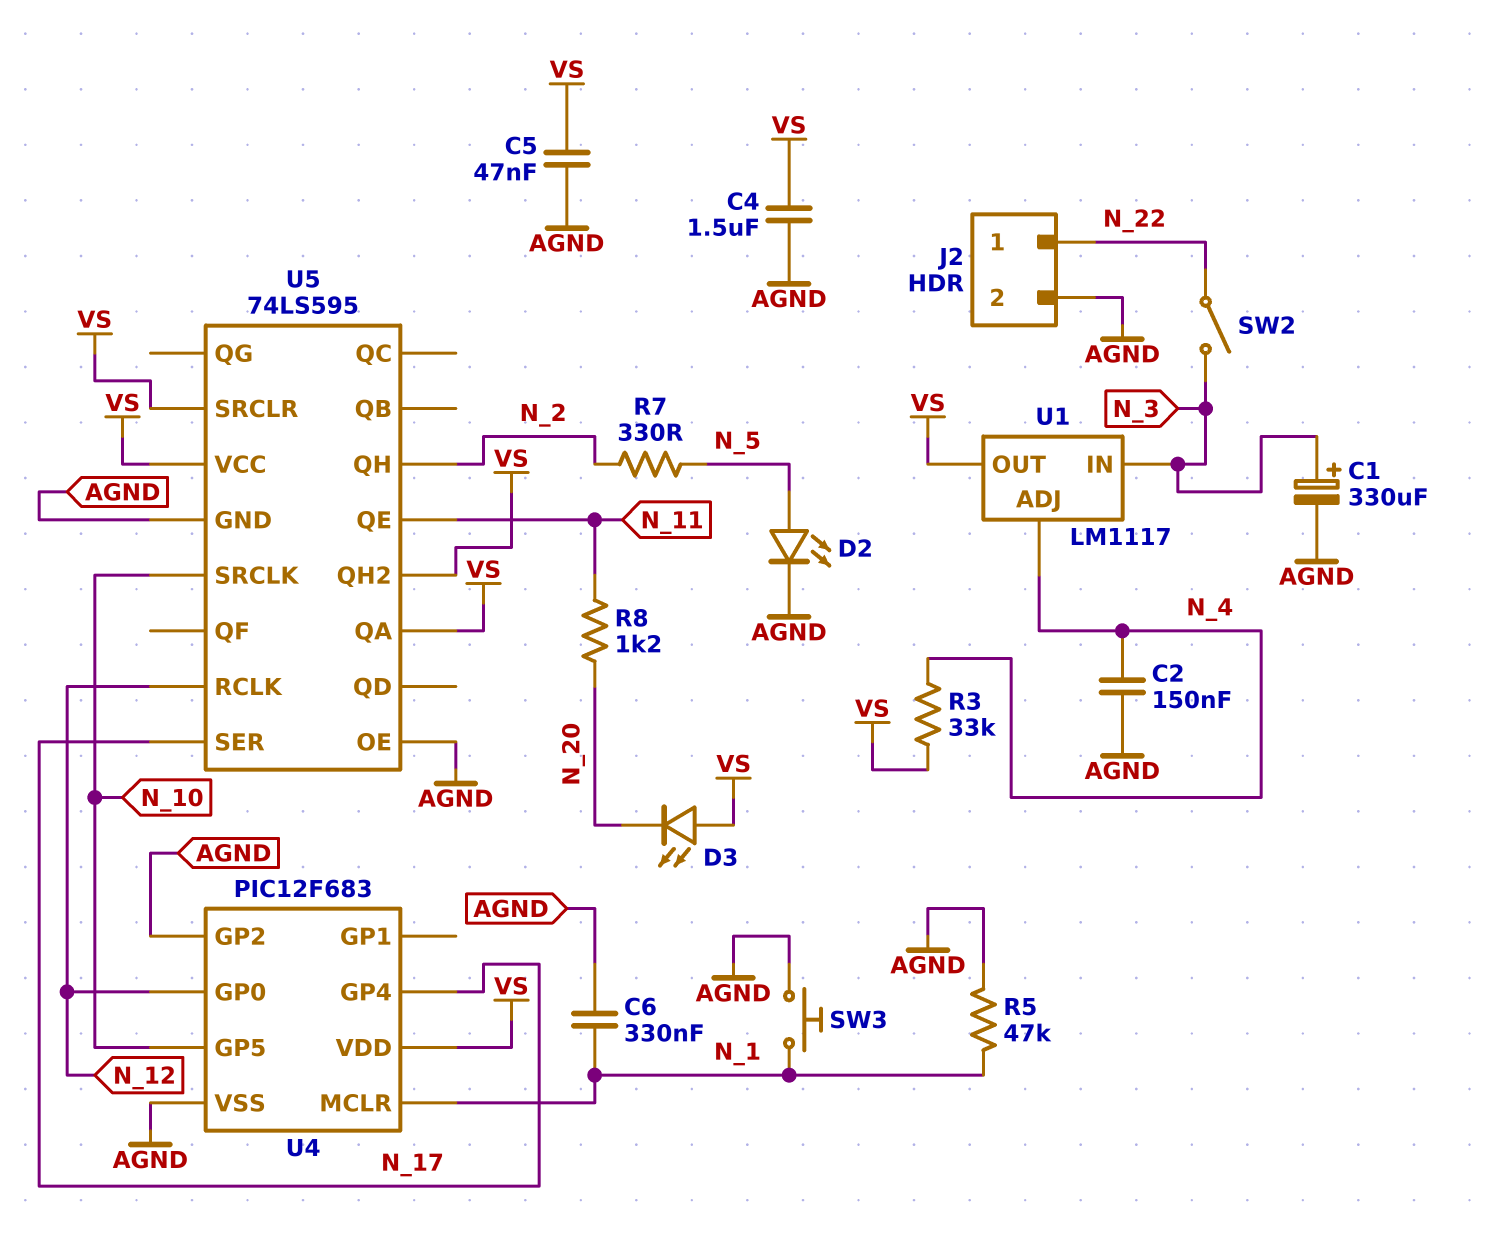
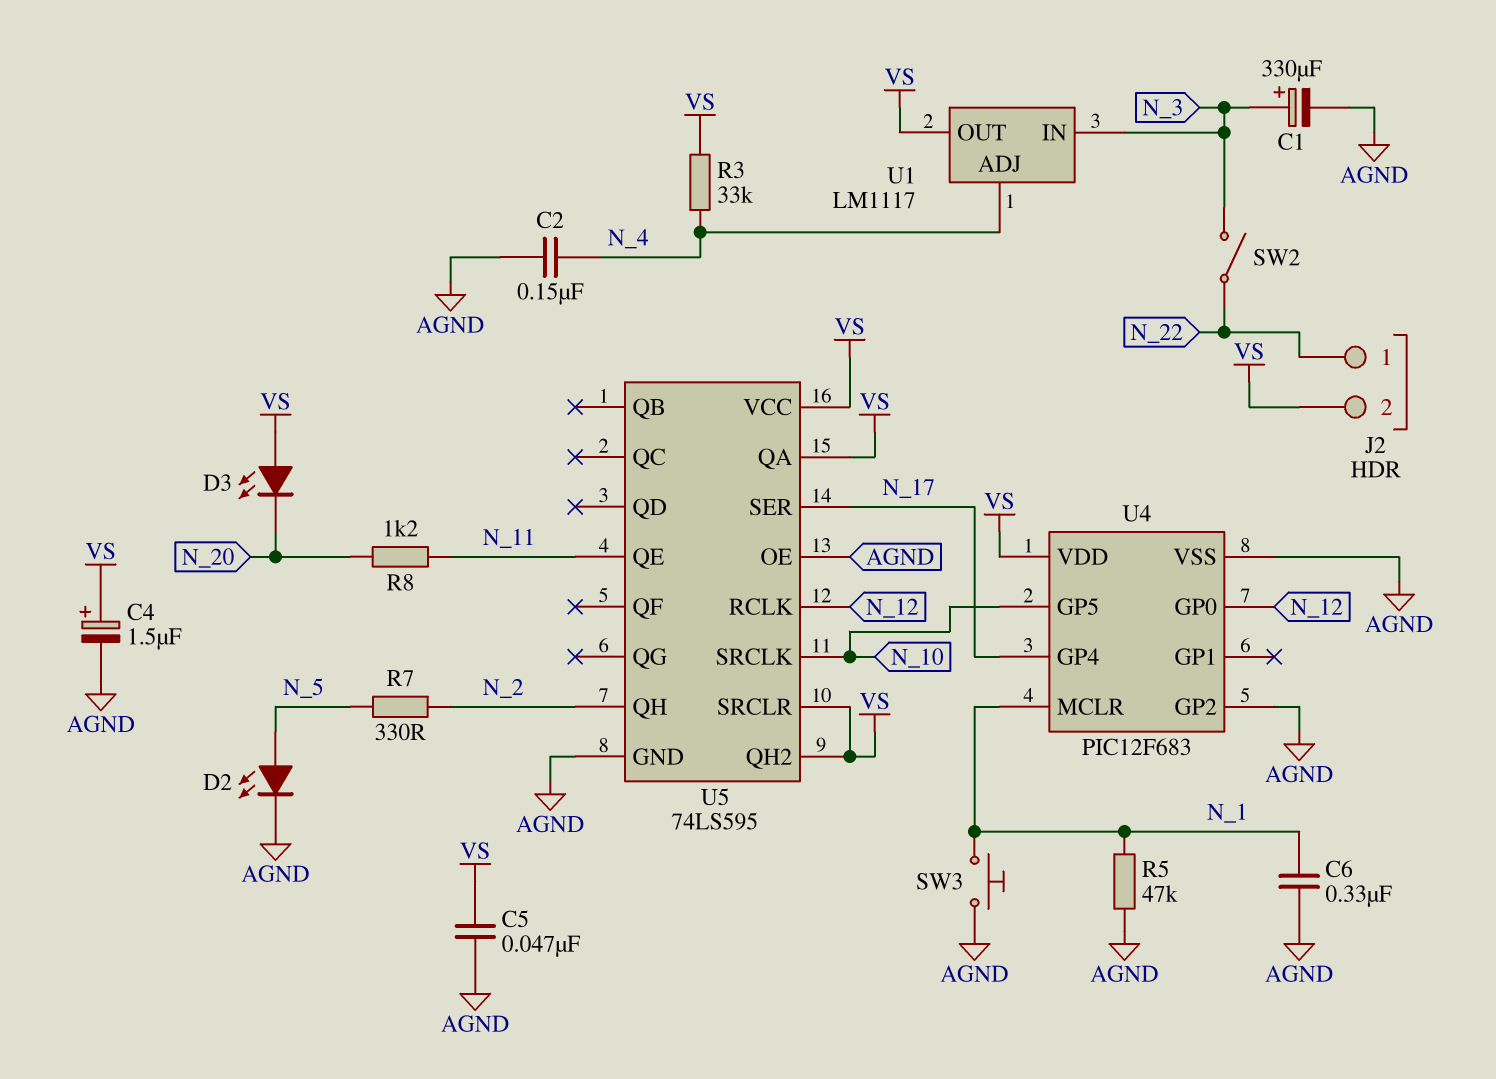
C4: 1.5uF (AGND, VS) -> 1.5uF (plus VS, minus AGND)
J2 pin 2: AGND -> VS

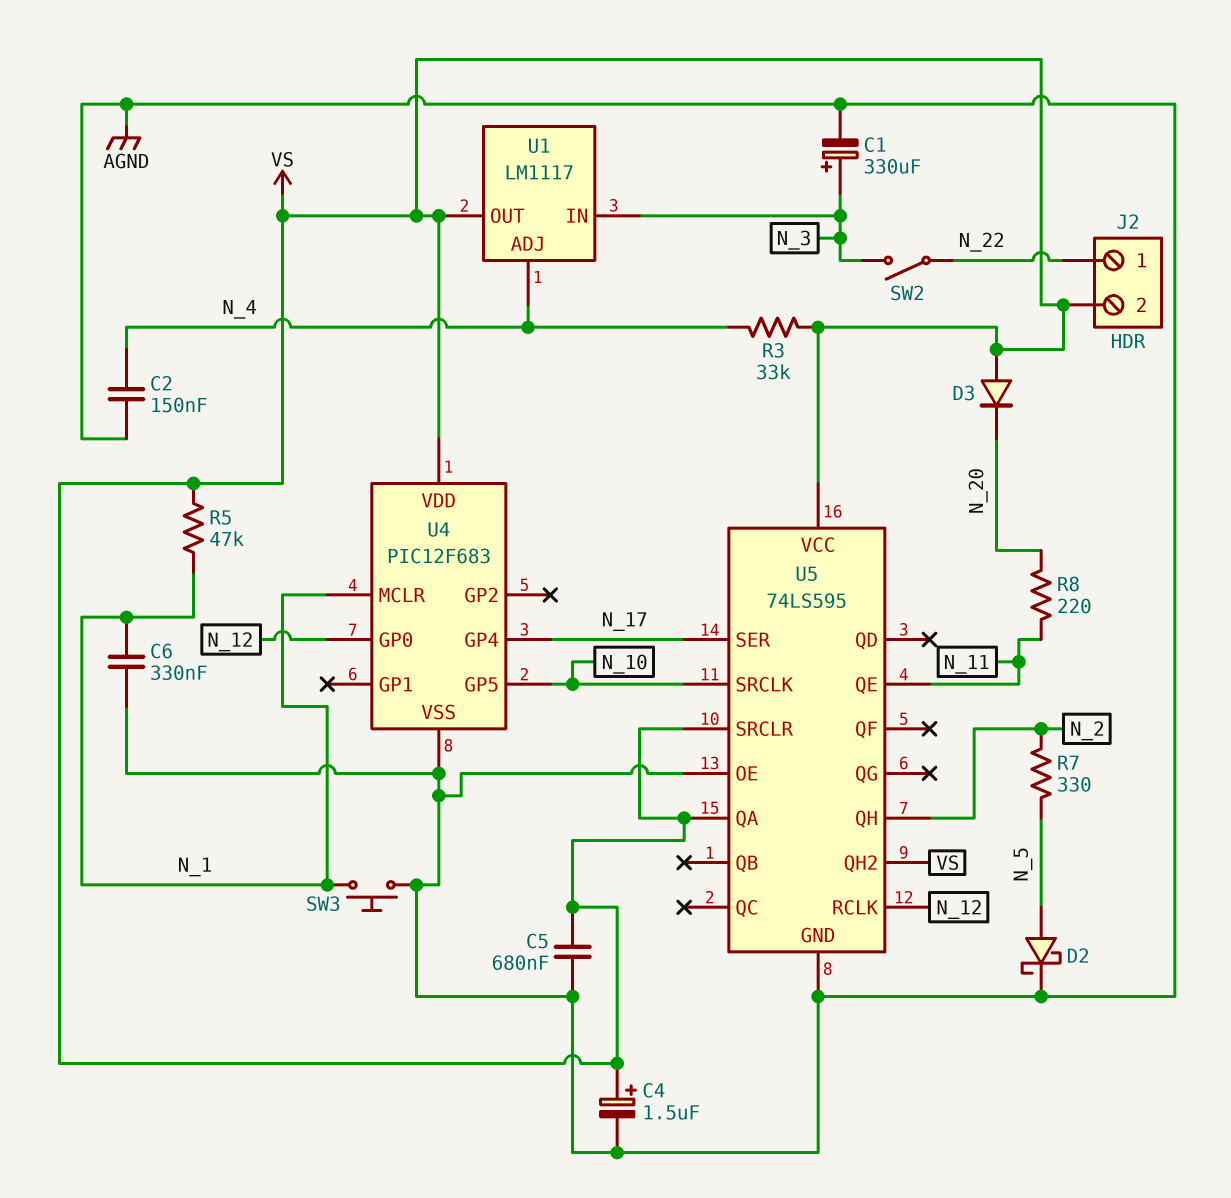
C5: 47nF (AGND, VS) -> 680nF (AGND, VS)
D2: LED (A N_5, K AGND) -> schottky (A N_5, K AGND)
D3: LED (A VS, K N_20) -> diode (A VS, K N_20)
R5: 47k (AGND, N_1) -> 47k (N_1, VS)
R8: 1.2k (N_11, N_20) -> 220 (N_11, N_20)
U4 pin GP2: AGND -> none

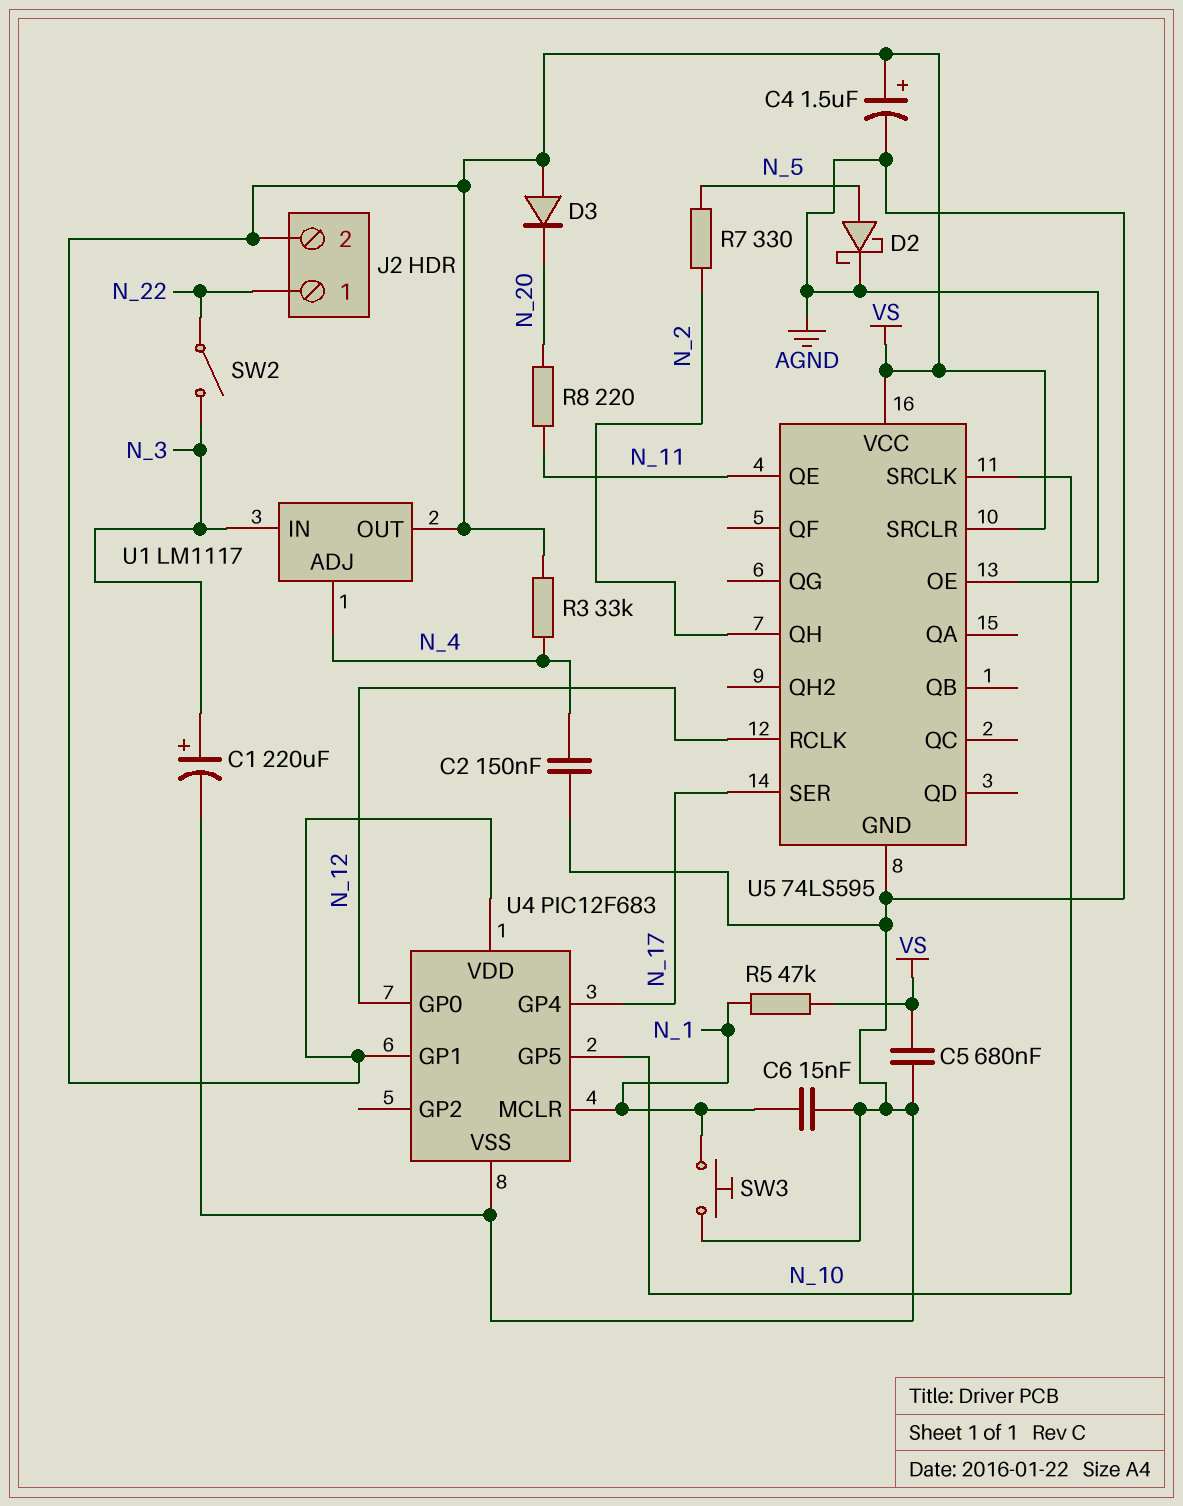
C1: 330uF (plus N_3, minus AGND) -> 220uF (plus N_3, minus AGND)
C6: 330nF (AGND, N_1) -> 15nF (AGND, N_1)
U4 pin GP1: none -> VS
U5 pin QA: VS -> none
U5 pin QH2: VS -> none

